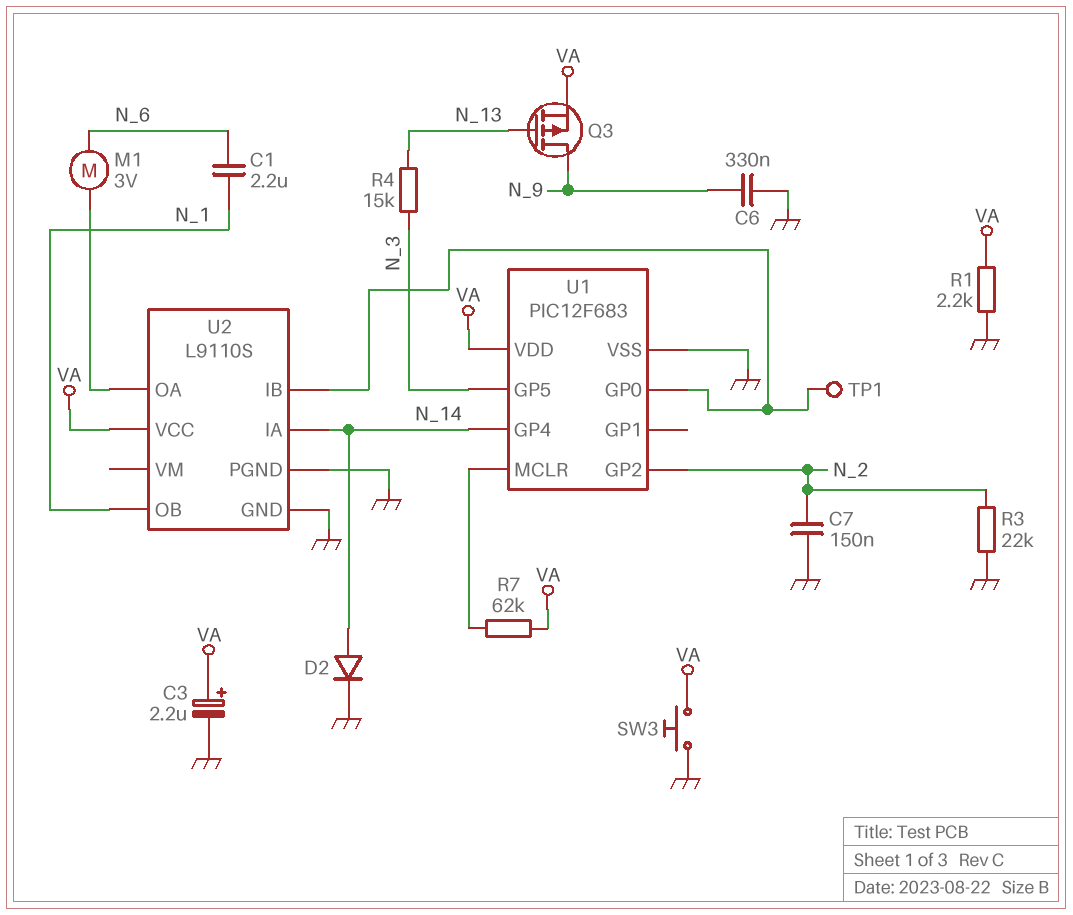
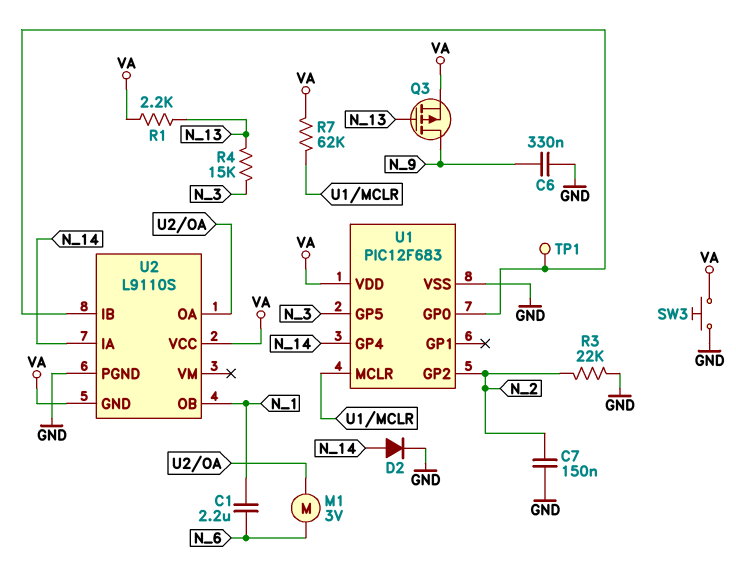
C3: 2.2uF (plus VA, minus GND) -> none
R1: 2.2k (GND, VA) -> 2.2k (N_13, VA)
U2 pin GND: GND -> VA

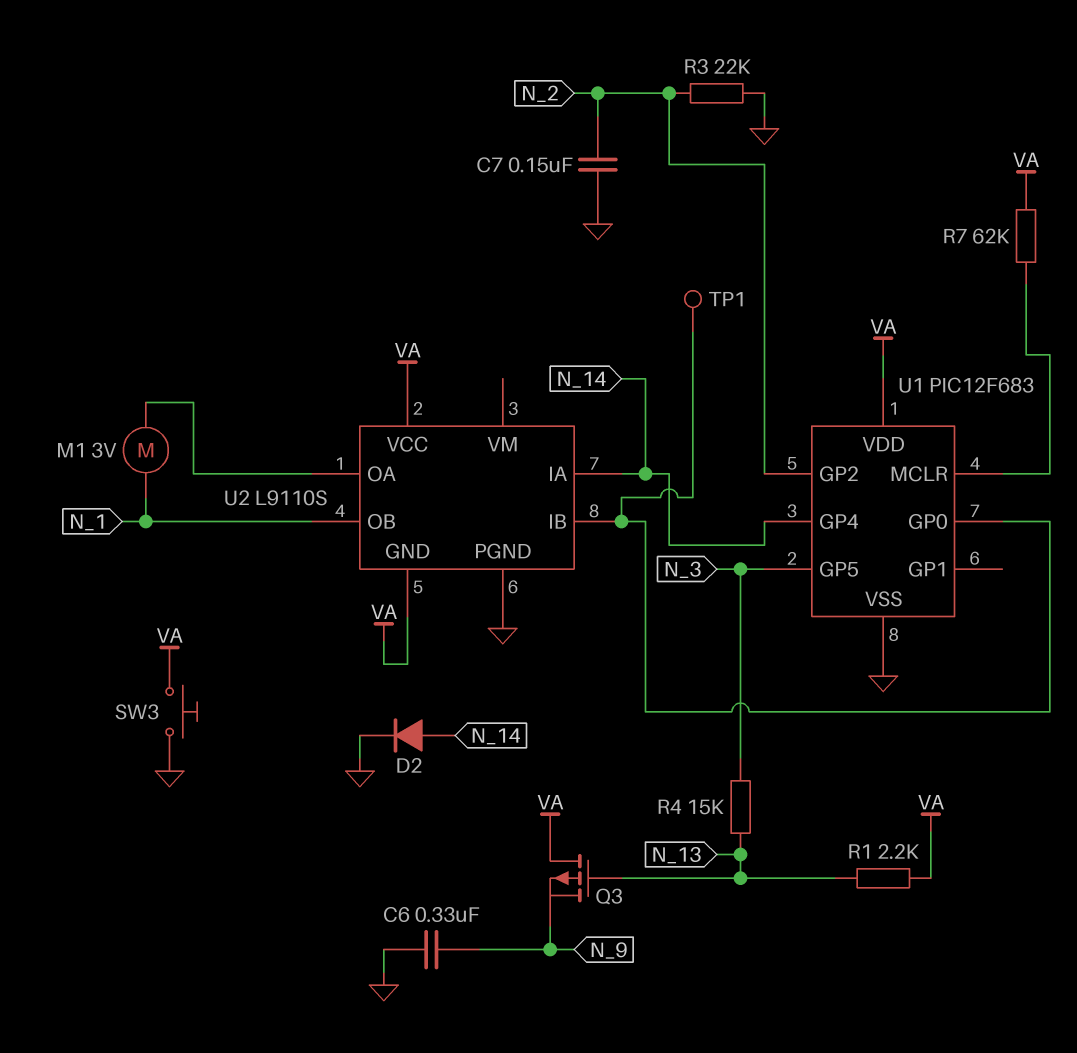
C1: 2.2uF (N_1, N_6) -> none
M1: motor 3V (N_6, U2/OA) -> motor 3V (N_1, U2/OA)
Q3: PMOS (G N_13, D N_9, S VA) -> PMOS (G N_13, D VA, S N_9)

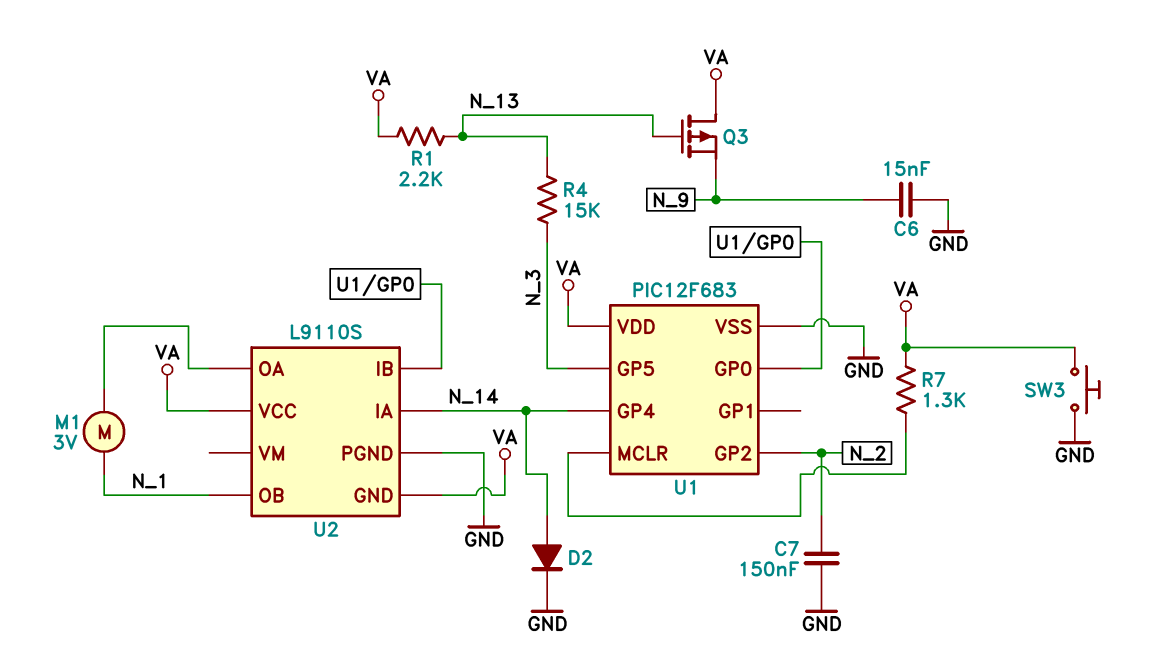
C6: 330nF (GND, N_9) -> 15nF (GND, N_9)
R3: 22k (GND, N_2) -> none
R7: 62k (U1/MCLR, VA) -> 1.3k (U1/MCLR, VA)
TP1: test point (U1/GP0) -> none

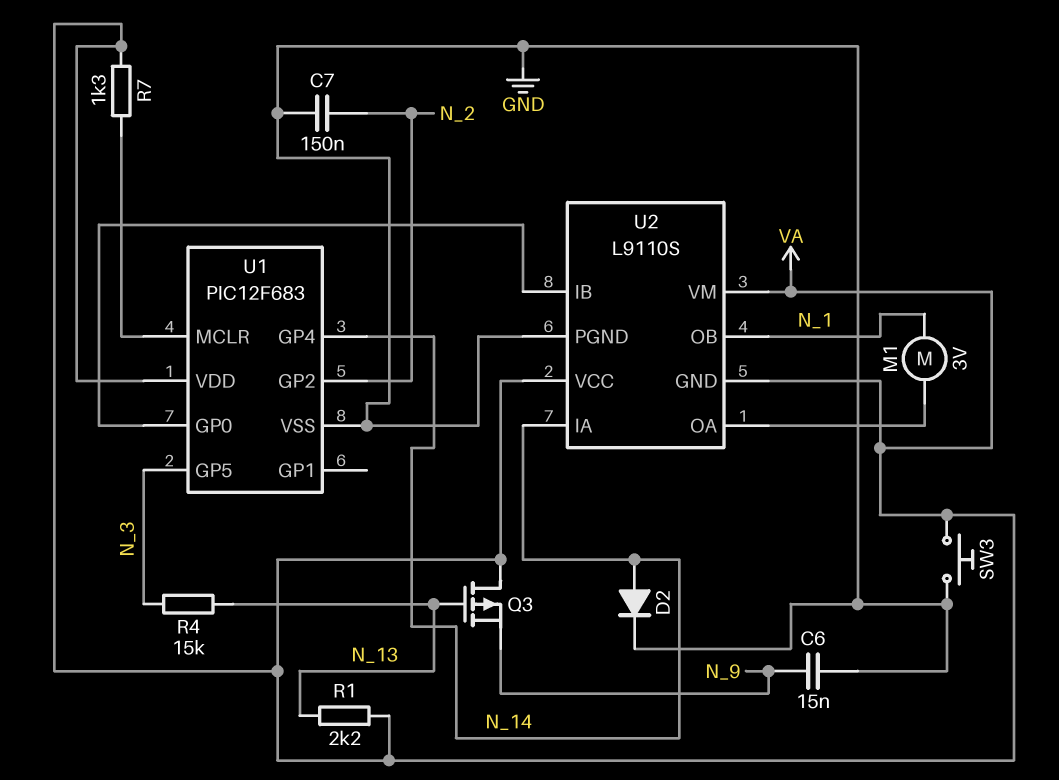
U2 pin VM: none -> VA

